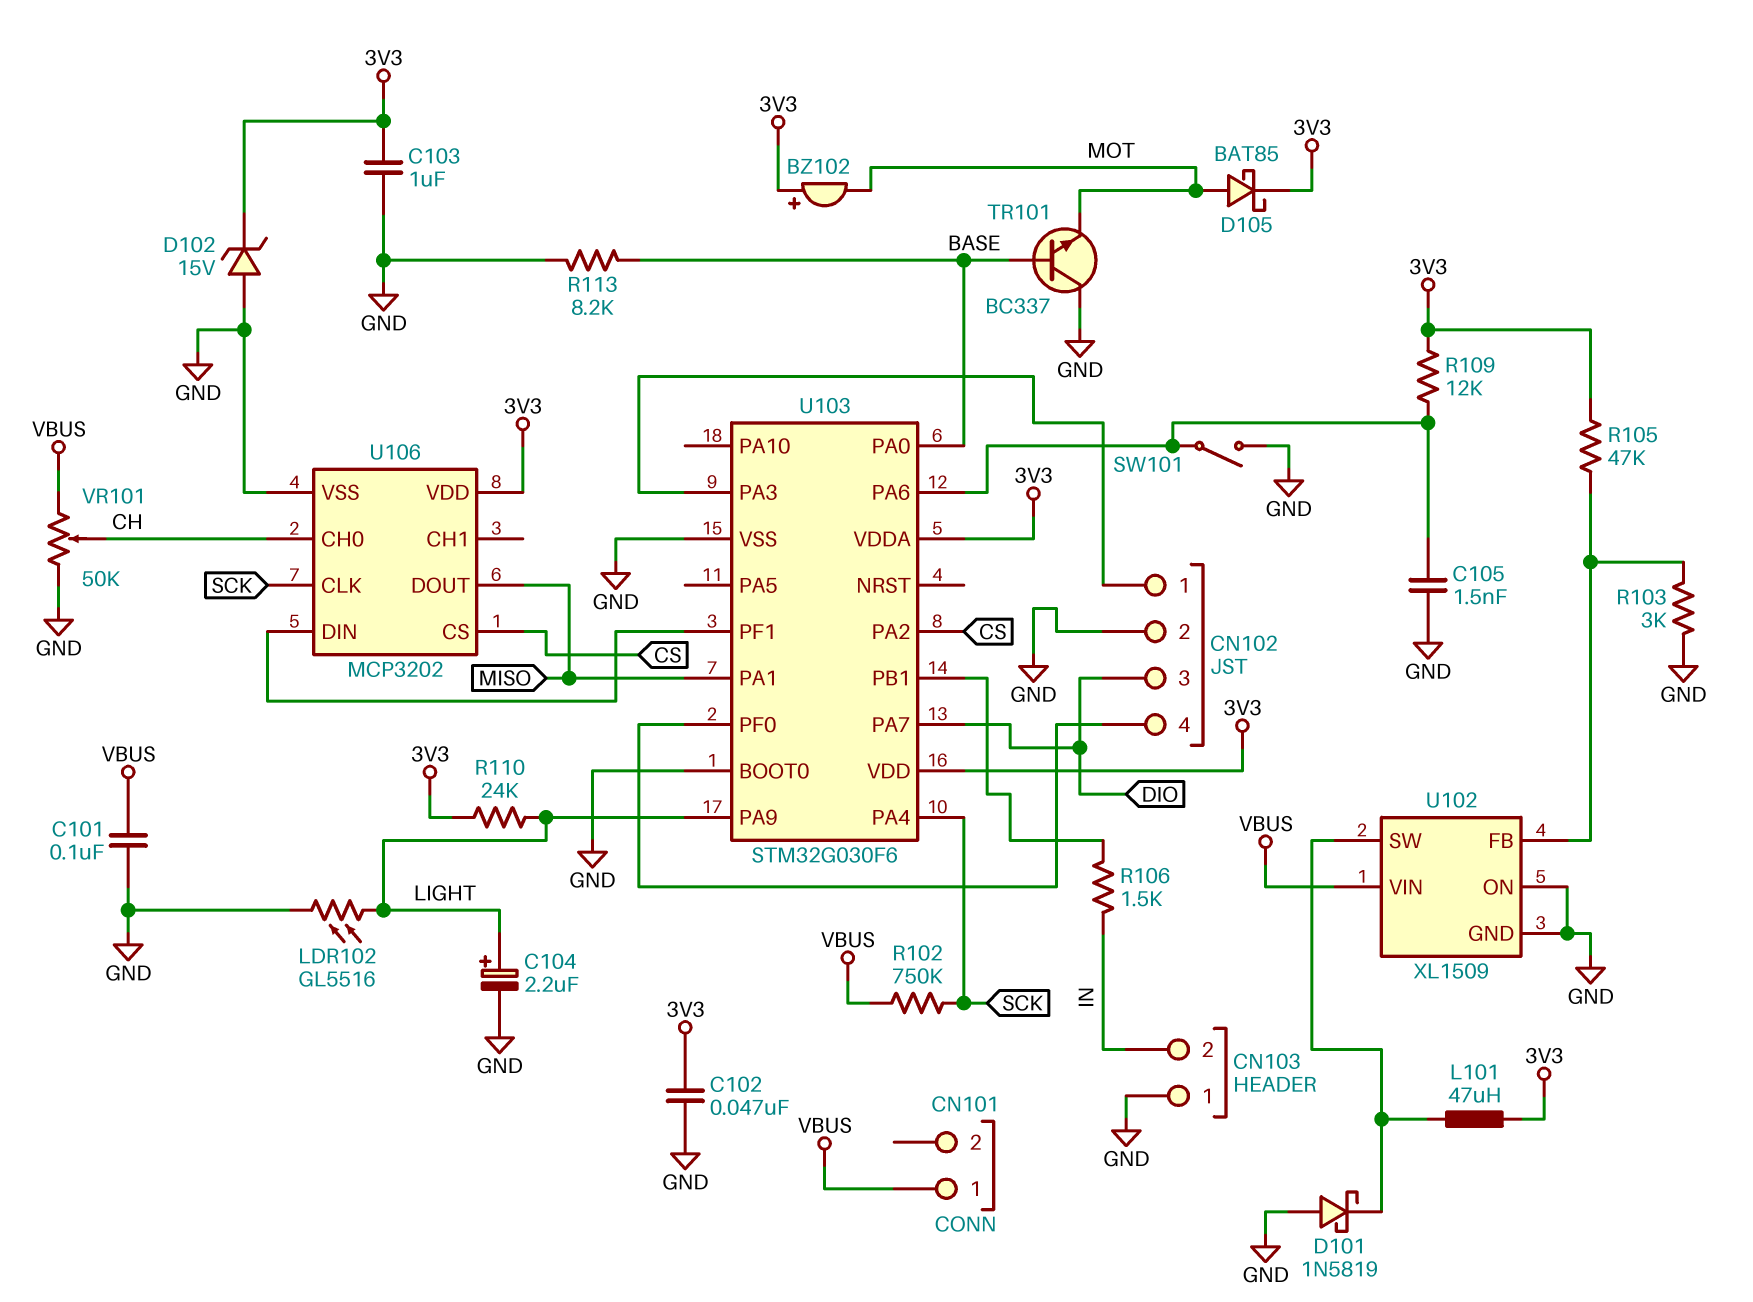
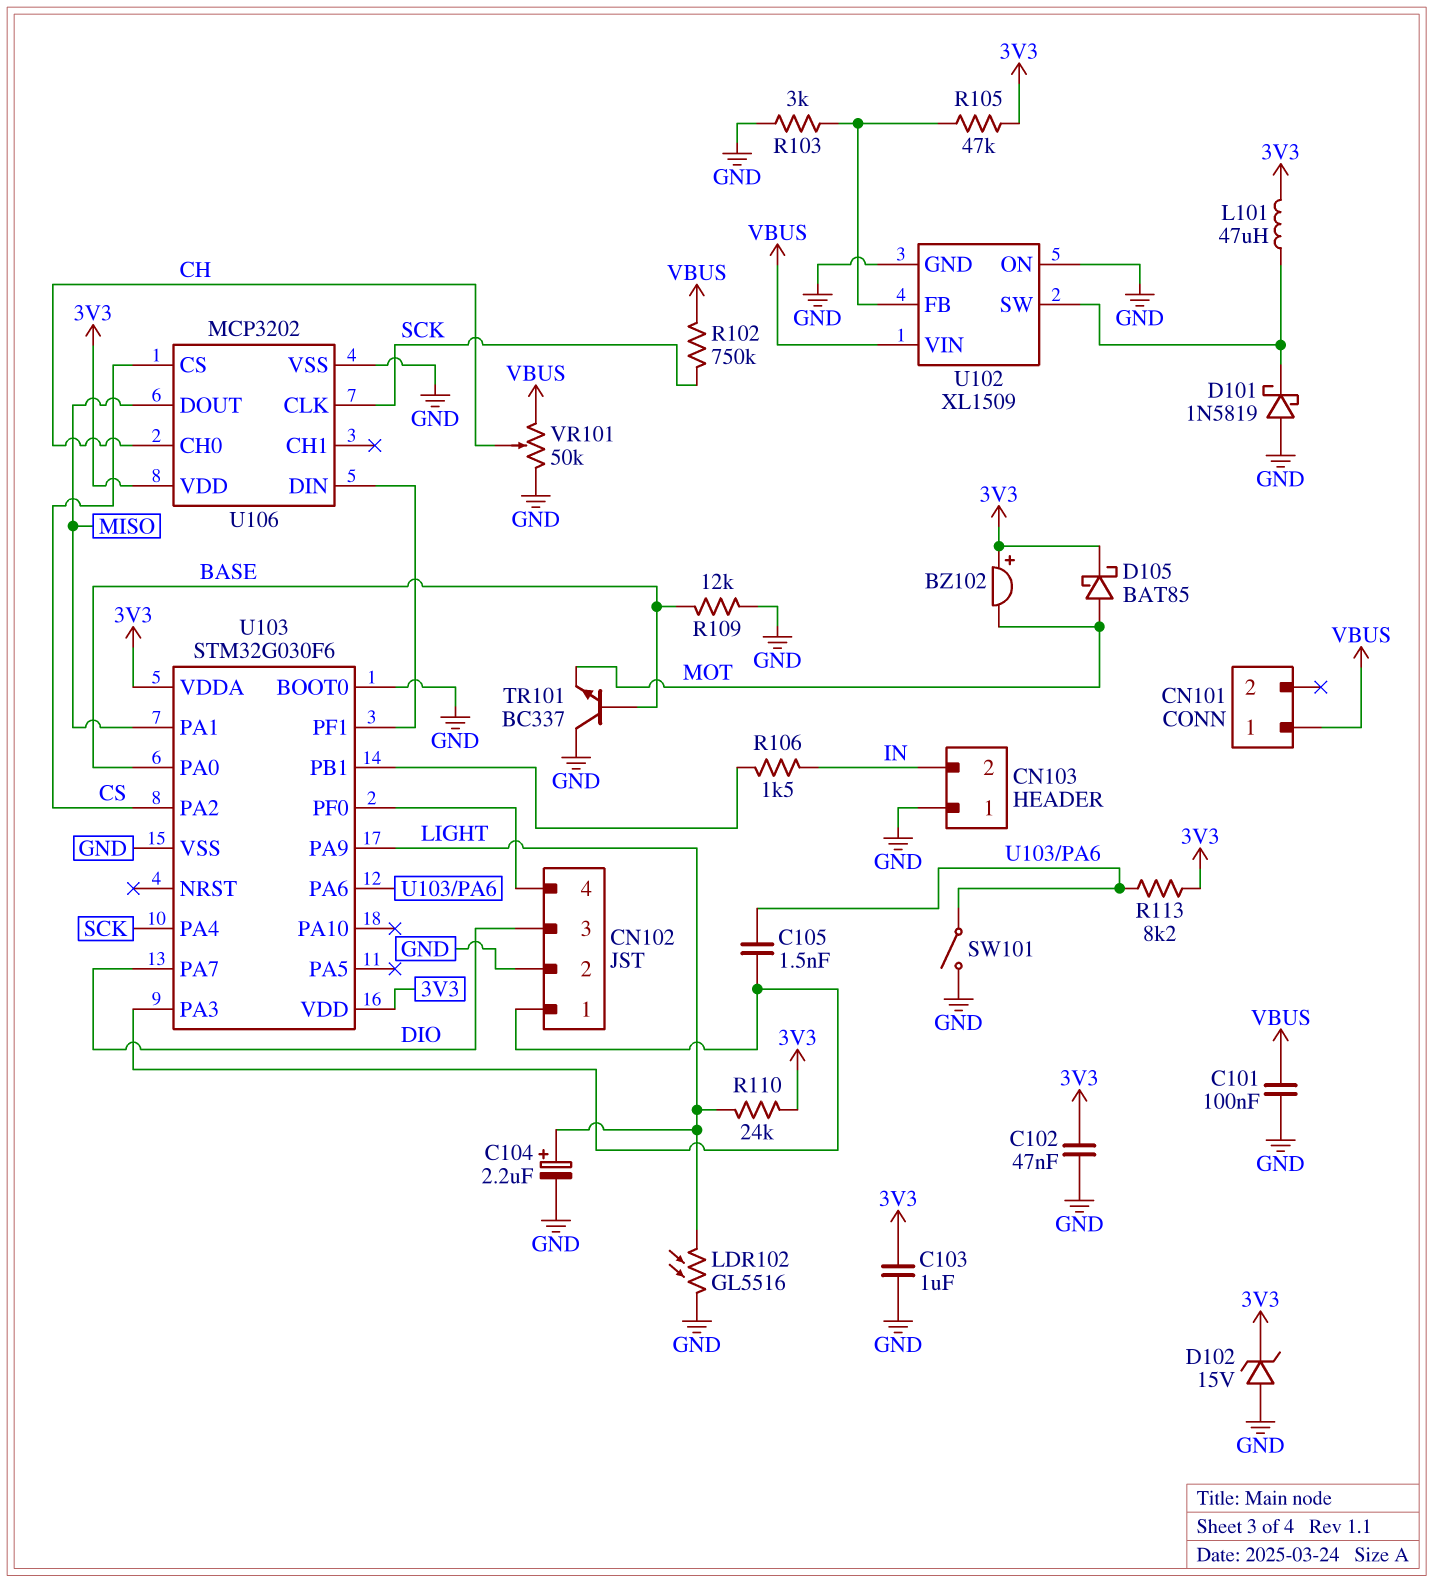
C105: 1.5nF (GND, U103/PA6) -> 1.5nF (CN102/1, U103/PA6)
R109: 12k (3V3, U103/PA6) -> 12k (BASE, GND)
R113: 8.2k (BASE, GND) -> 8.2k (3V3, U103/PA6)

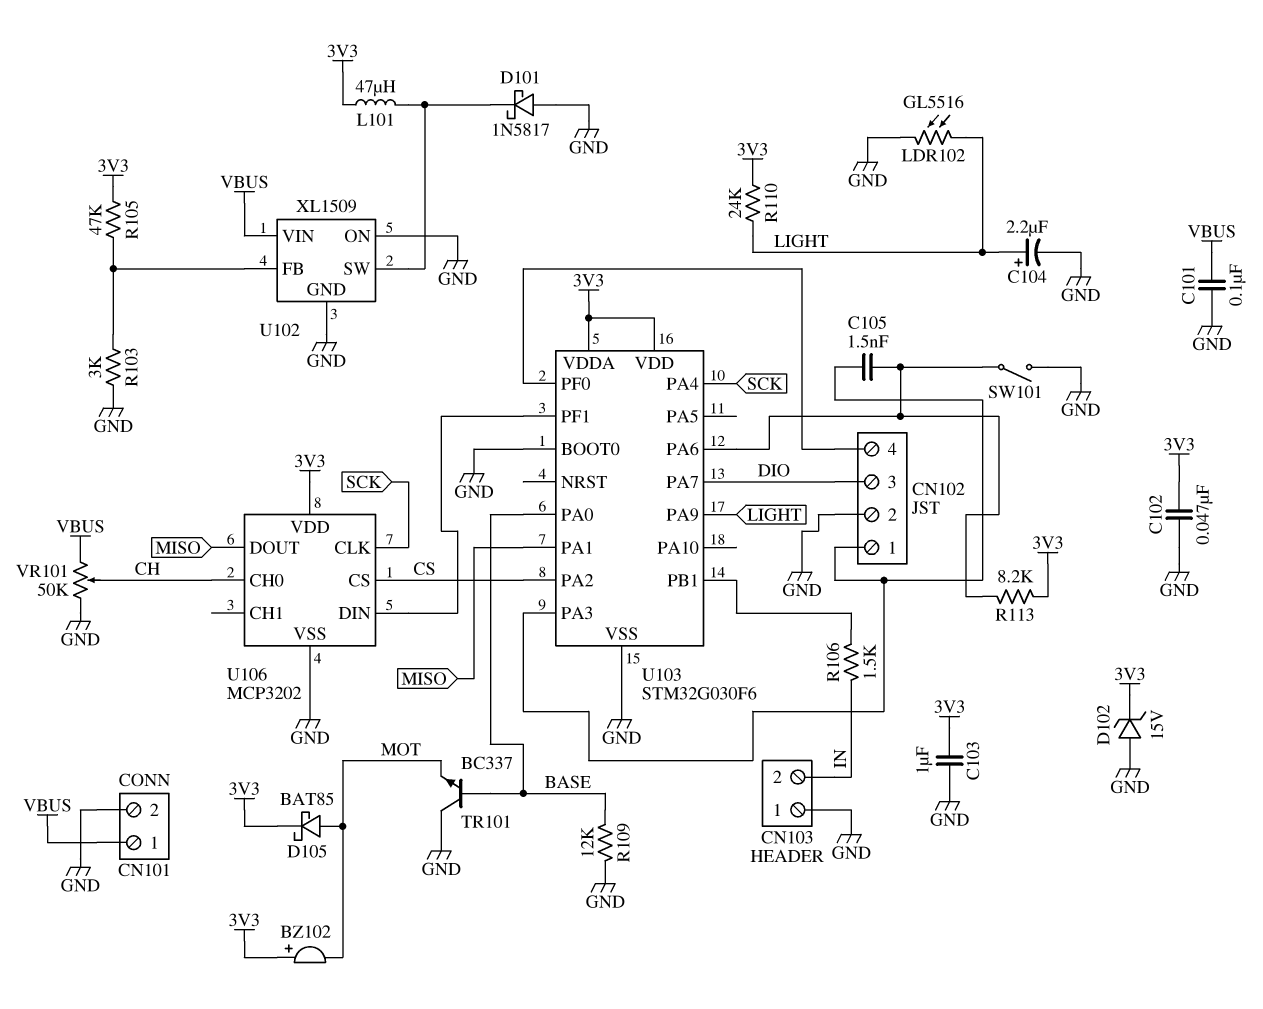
CN101 pin 2: none -> GND
D101: schottky 1N5819 (A GND, K U102/SW) -> schottky 1N5817 (A GND, K U102/SW)
R102: 750k (SCK, VBUS) -> none

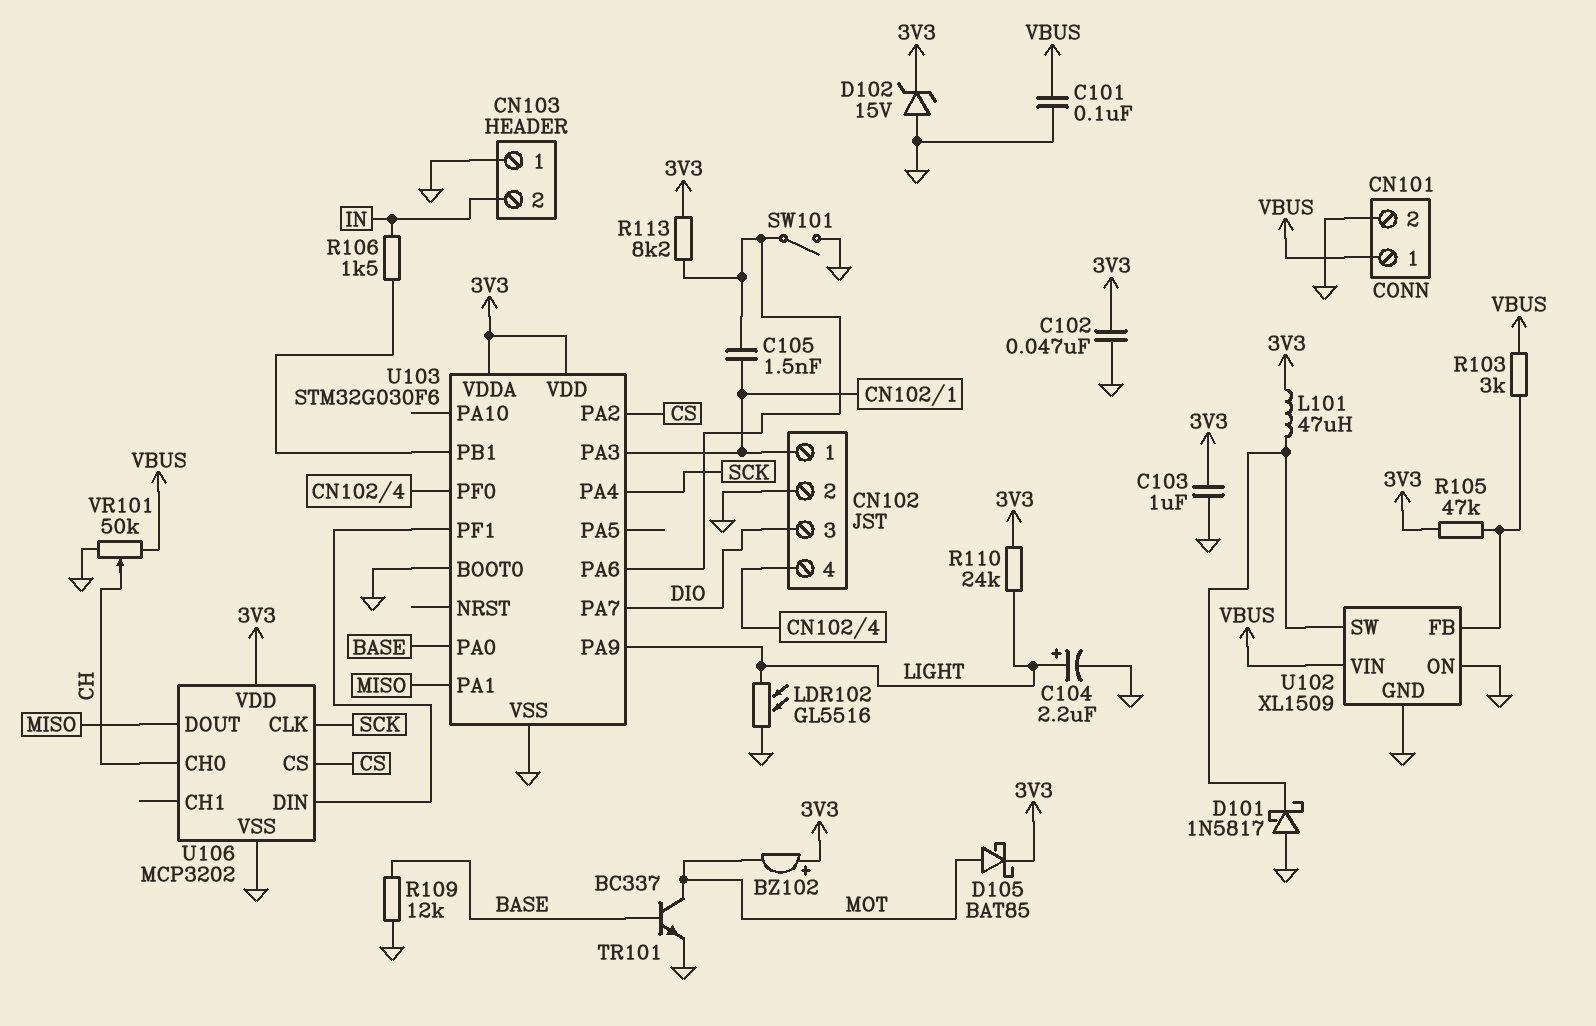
R103: 3k (GND, U102/FB) -> 3k (U102/FB, VBUS)
TR101: NPN BC337 (B BASE, C GND, E MOT) -> NPN BC337 (B BASE, C MOT, E GND)

